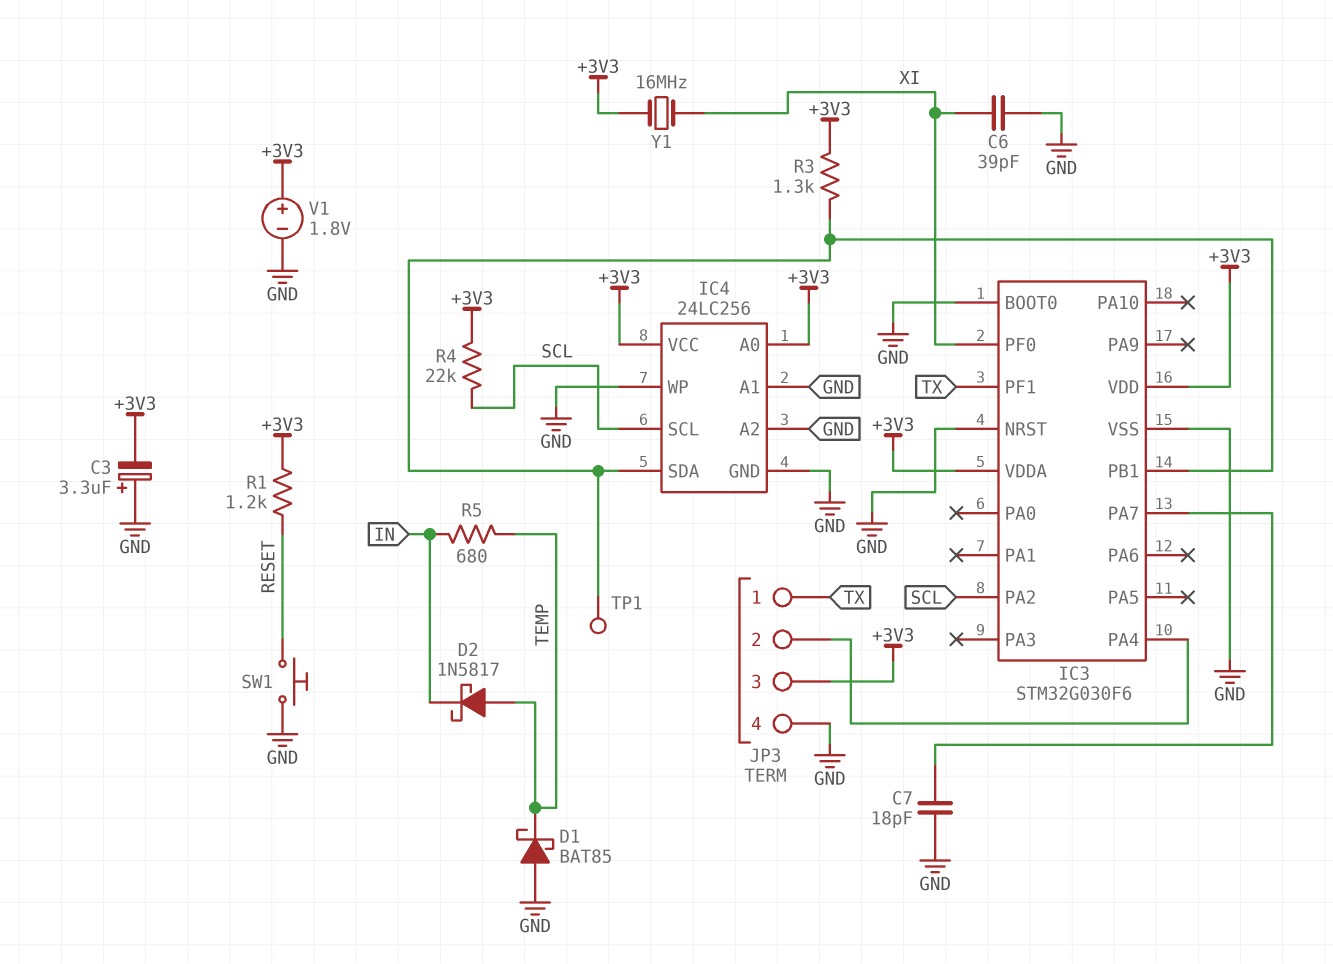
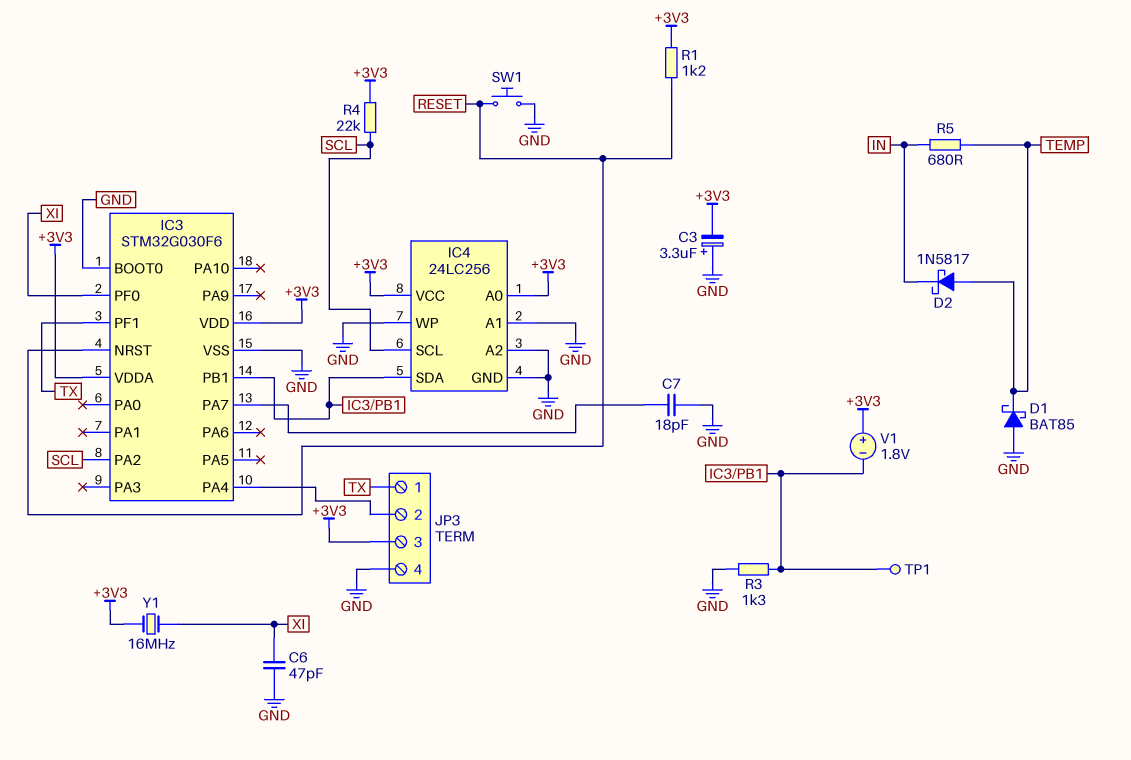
C6: 39pF (GND, XI) -> 47pF (GND, XI)
IC3 pin NRST: GND -> RESET
R3: 1.3k (+3V3, IC3/PB1) -> 1.3k (GND, IC3/PB1)
V1: 1.8V (plus +3V3, minus GND) -> 1.8V (plus +3V3, minus IC3/PB1)

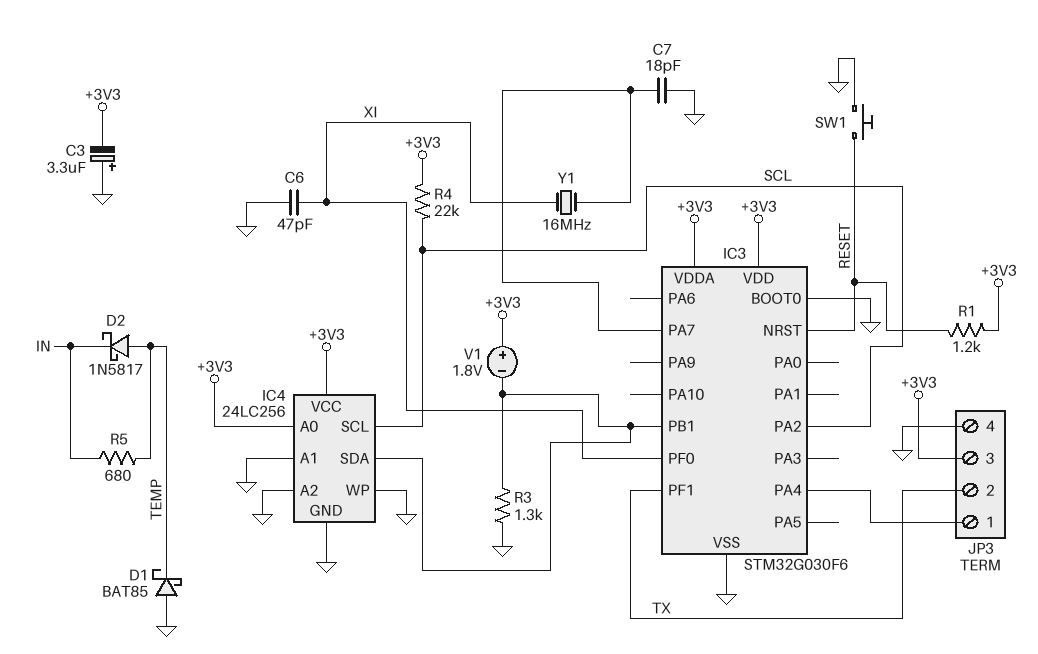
JP3 pin 1: TX -> IC3/PA4
JP3 pin 2: IC3/PA4 -> TX
TP1: test point (IC3/PB1) -> none
Y1: 16MHz (+3V3, XI) -> 16MHz (IC3/PA7, XI)

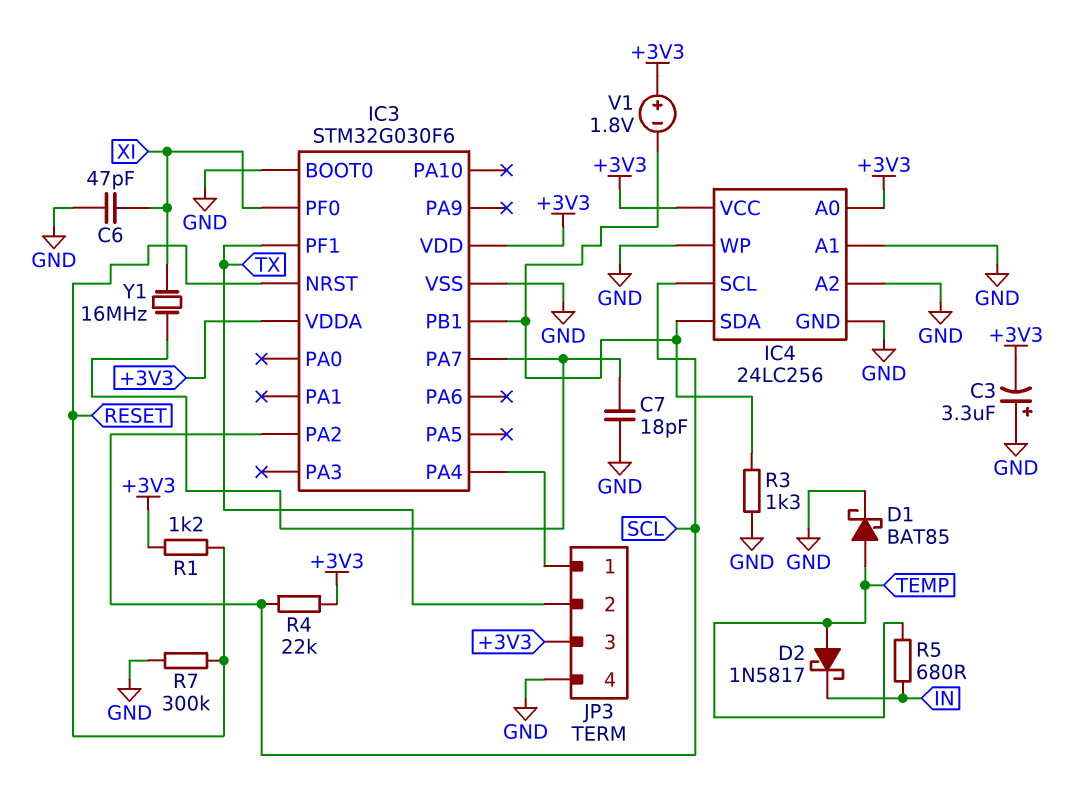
D1: schottky BAT85 (A GND, K TEMP) -> schottky BAT85 (A TEMP, K GND)
R7: none -> 300k (GND, RESET)
SW1: button (GND, RESET) -> none

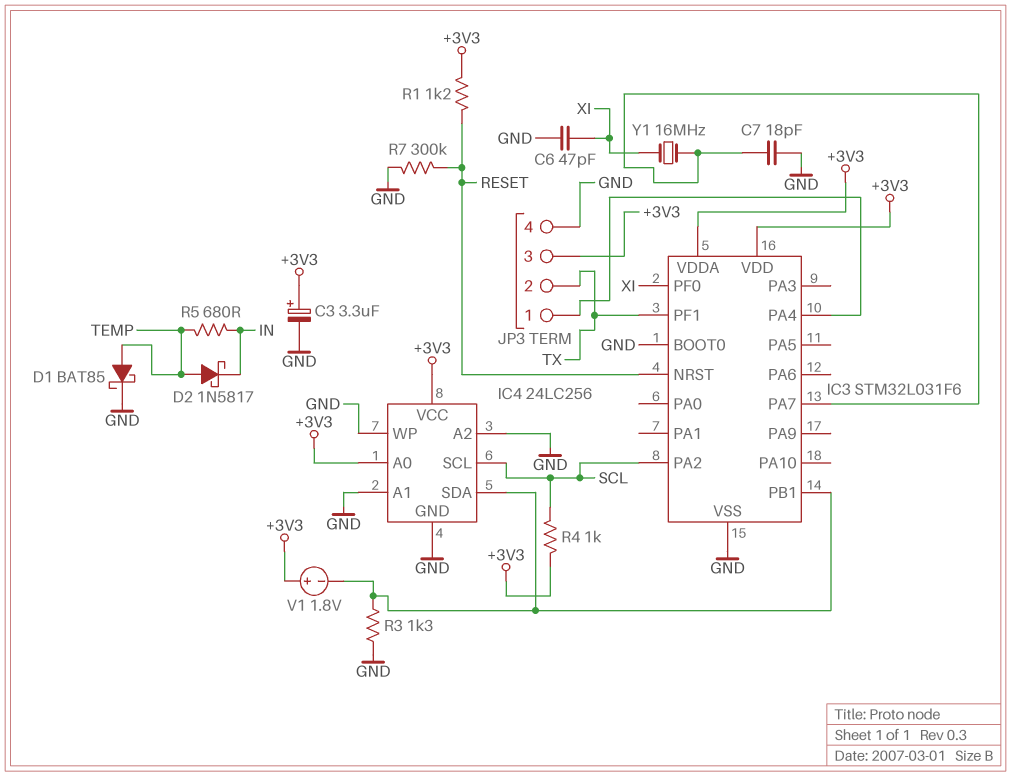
C3: 3.3uF (plus GND, minus +3V3) -> 3.3uF (plus +3V3, minus GND)
IC3: STM32G030F6 -> STM32L031F6
R4: 22k (+3V3, SCL) -> 1k (+3V3, SCL)

